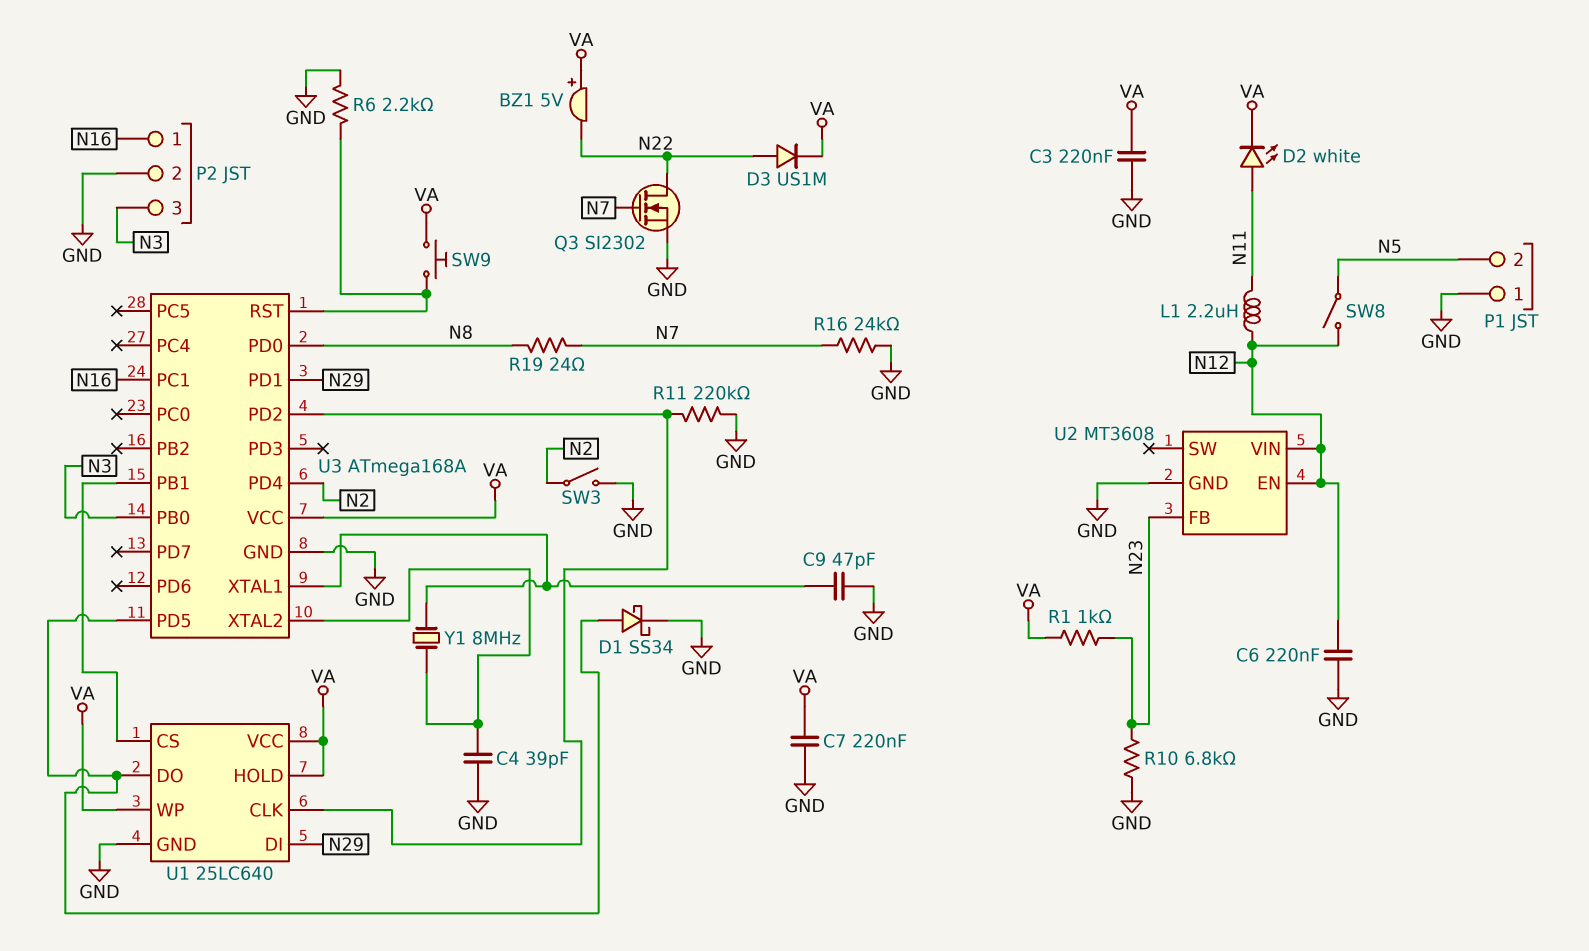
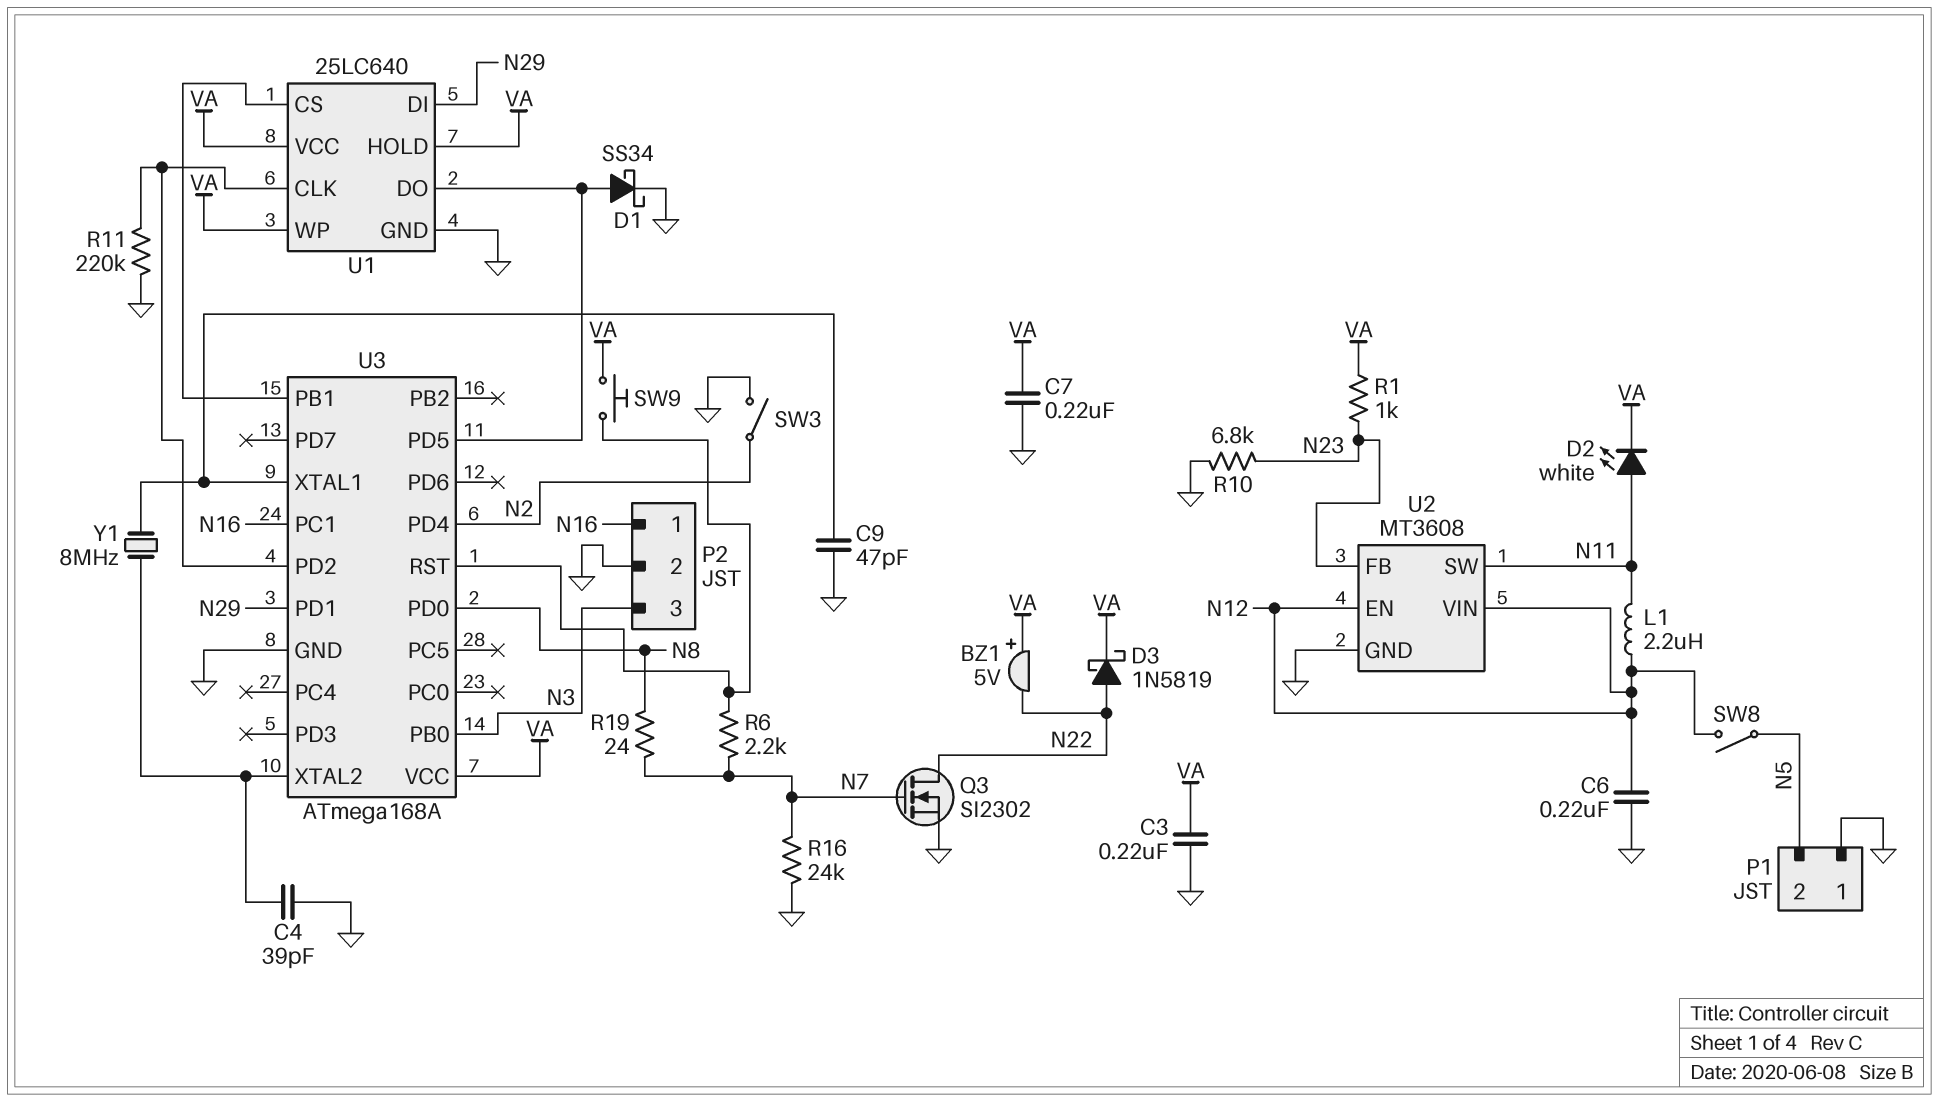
D3: diode US1M (A N22, K VA) -> schottky 1N5819 (A N22, K VA)
R6: 2.2k (GND, U3/RST) -> 2.2k (N7, U3/RST)
U2 pin SW: none -> N11

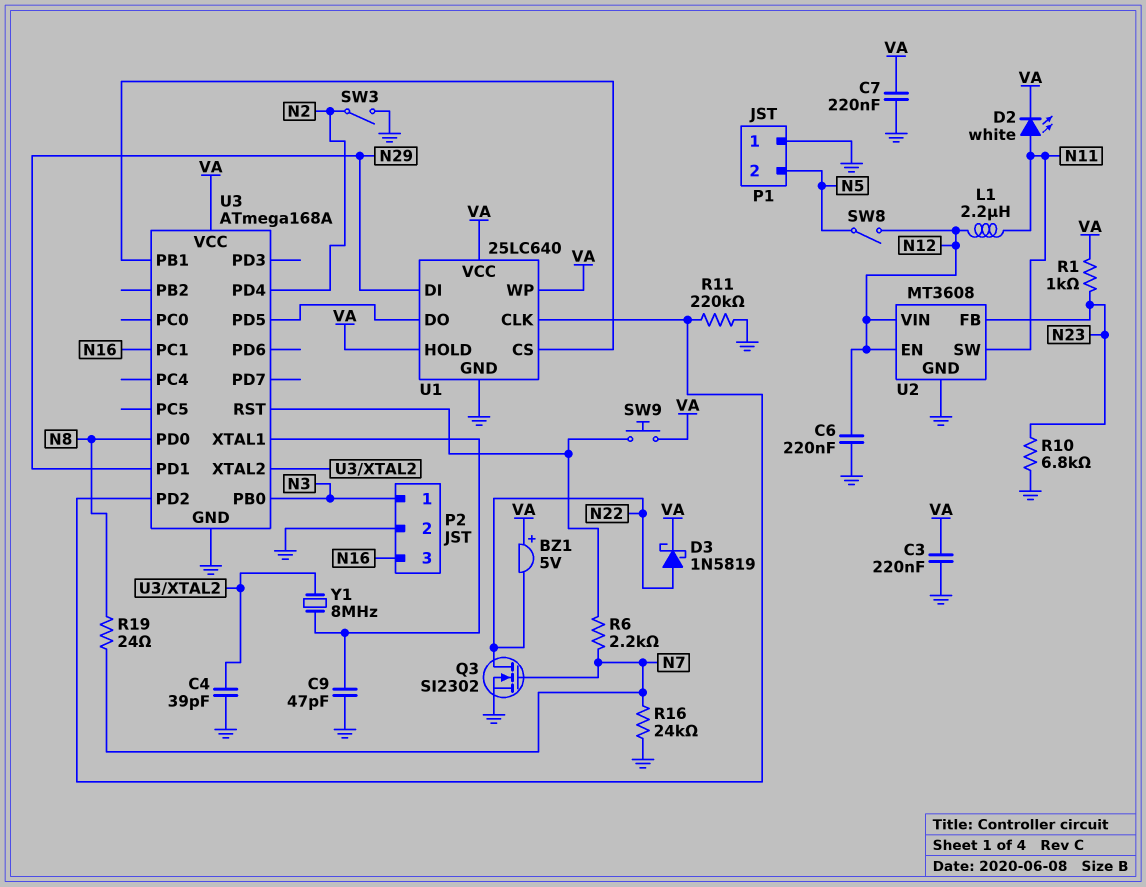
D1: schottky SS34 (A U1/DO, K GND) -> none
P2 pin 1: N16 -> N3
P2 pin 3: N3 -> N16

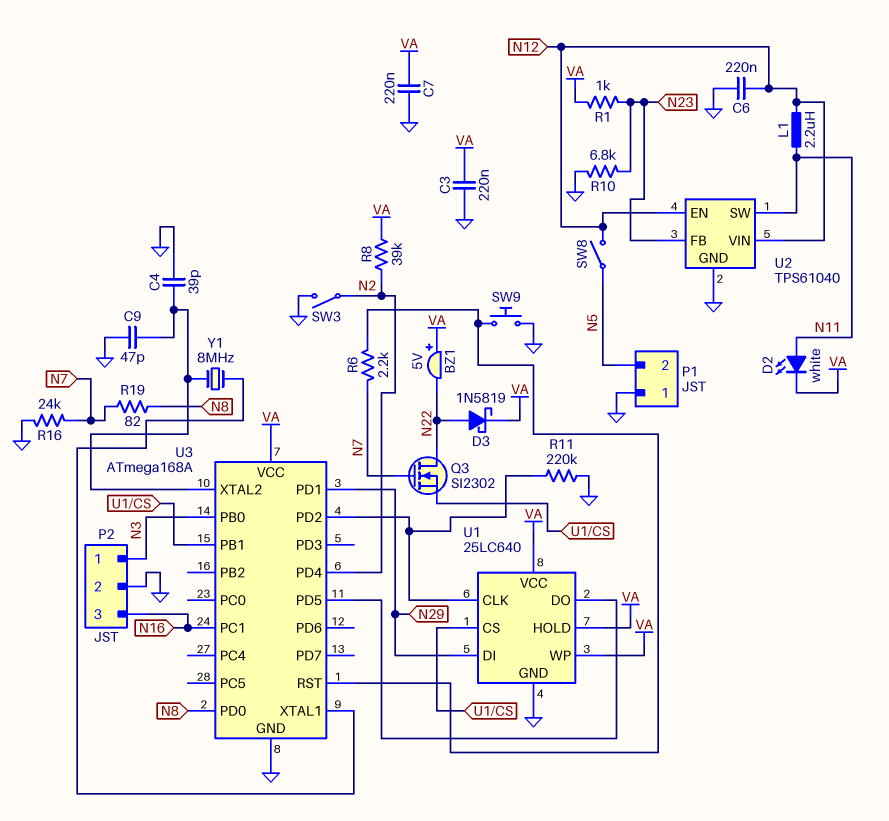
C9: 47pF (GND, U3/XTAL1) -> 47pF (GND, U3/XTAL2)
Q3: NMOS SI2302 (G N7, D N22, S GND) -> NMOS SI2302 (G N7, D N22, S U1/CS)
R8: none -> 39k (N2, VA)
R19: 24 (N7, N8) -> 82 (N7, N8)
SW9: button (U3/RST, VA) -> button (GND, U3/RST)
U2: MT3608 -> TPS61040

